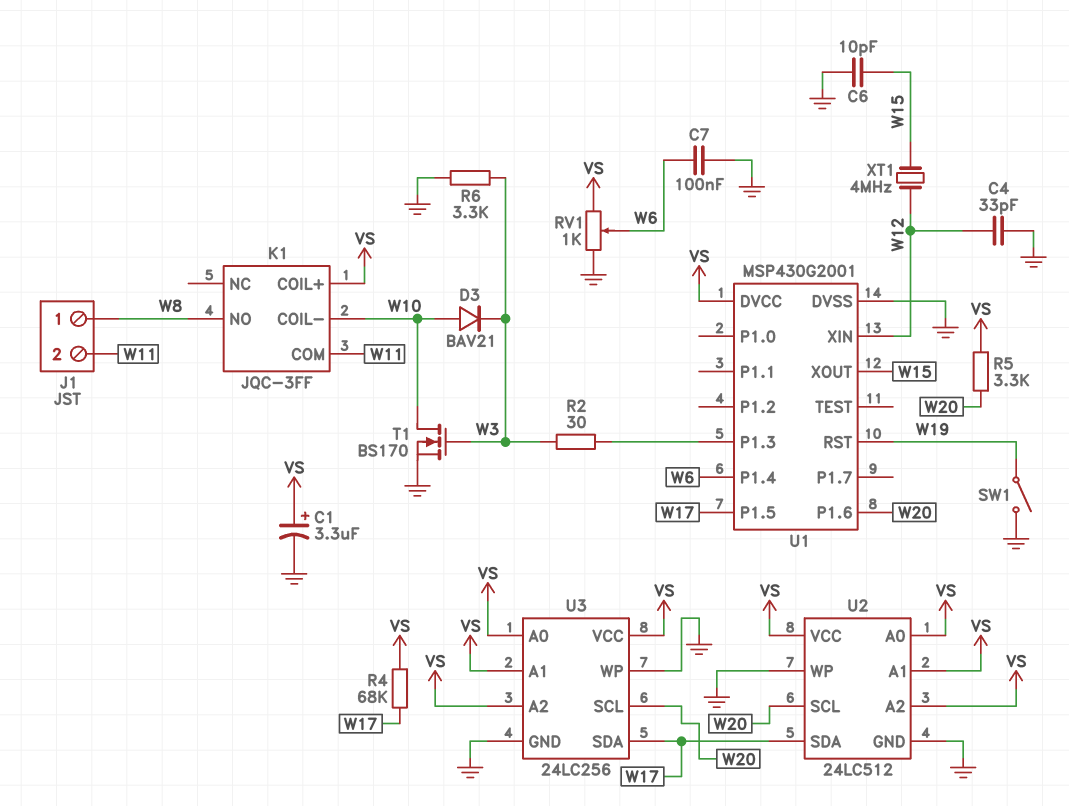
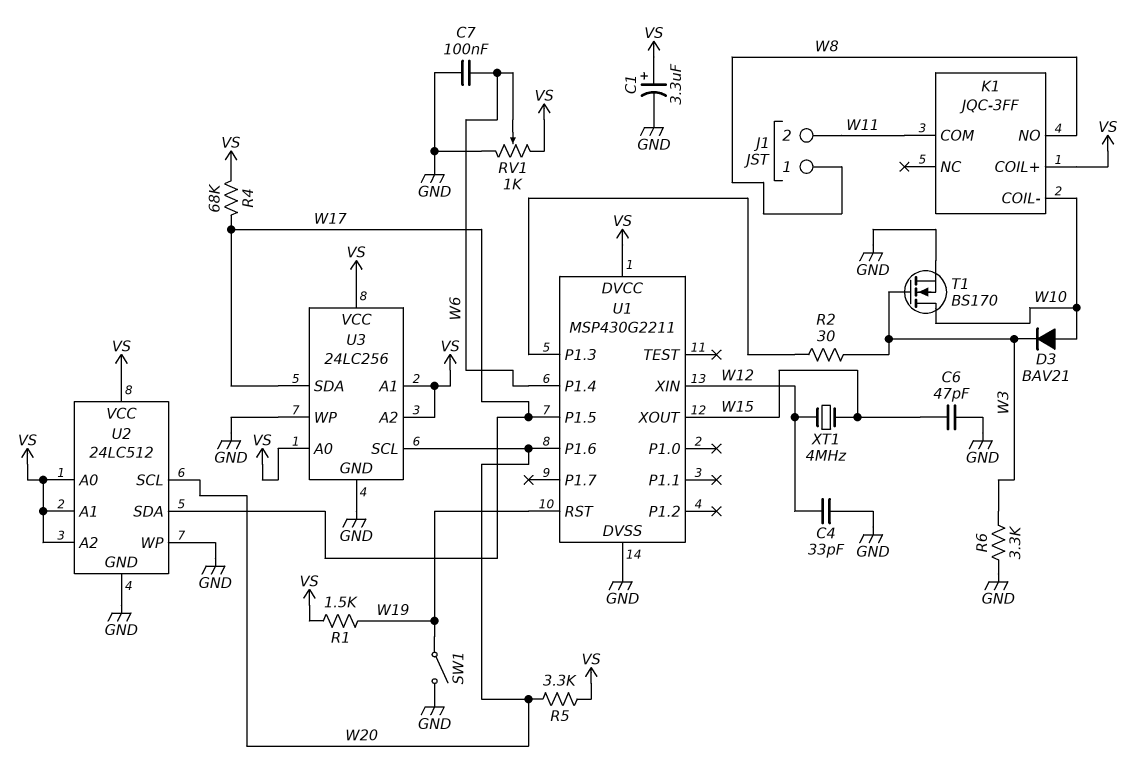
C6: 10pF (GND, W15) -> 47pF (GND, W15)
R1: none -> 1.5k (VS, W19)
U1: MSP430G2001 -> MSP430G2211

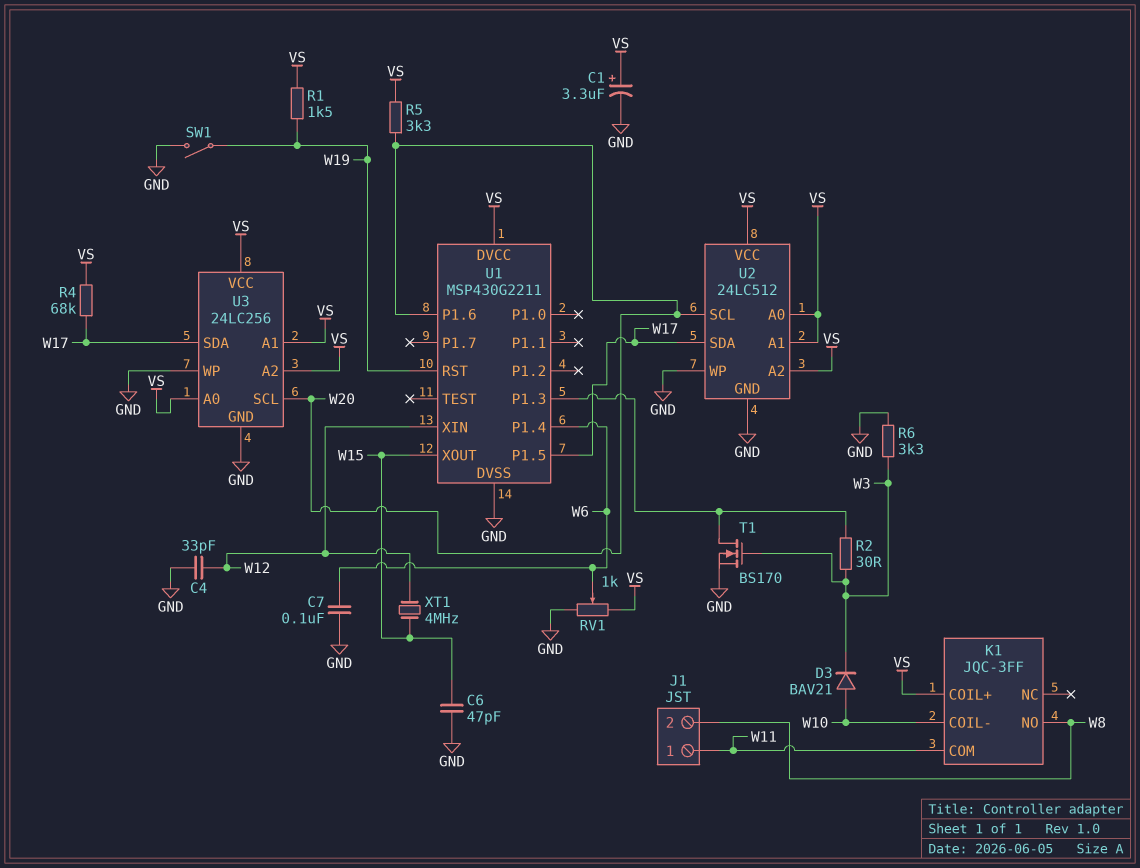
J1 pin 1: W8 -> W11
J1 pin 2: W11 -> W8
T1: NMOS BS170 (G W3, D W10, S GND) -> NMOS BS170 (G W3, D U1/P1.3, S GND)

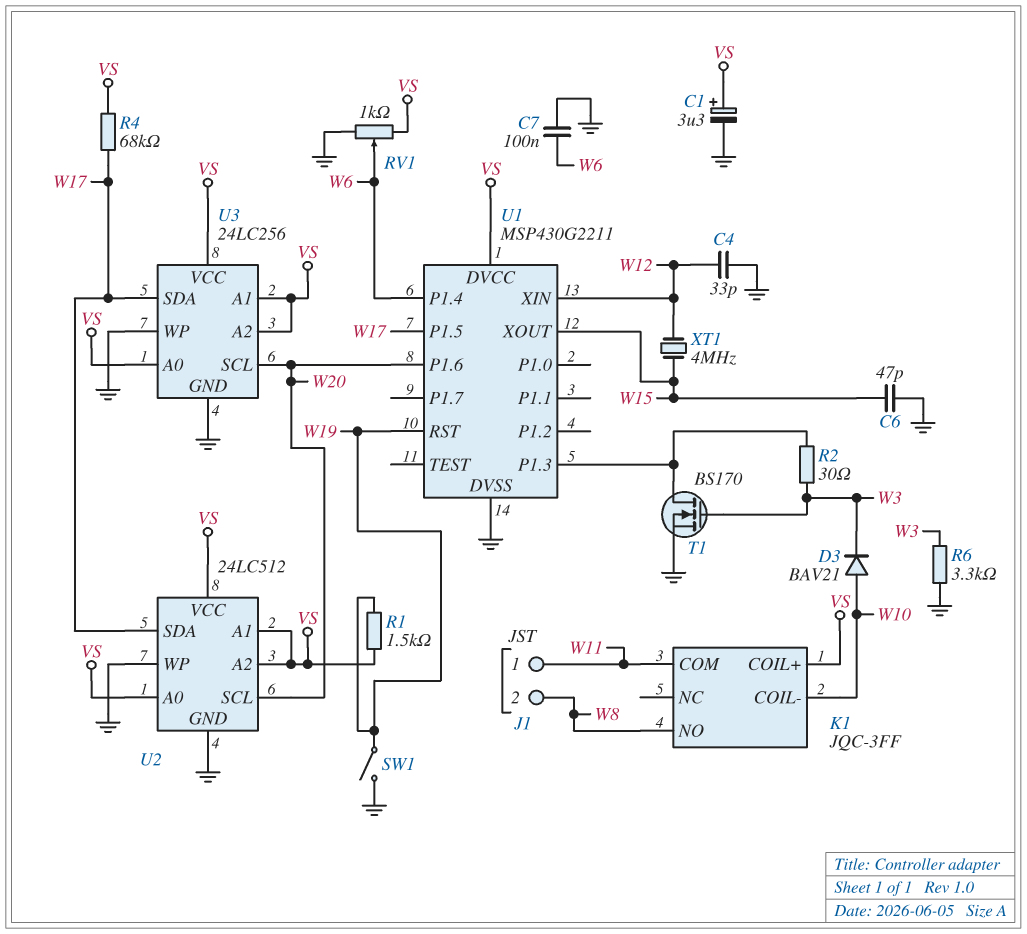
R5: 3.3k (VS, W20) -> none

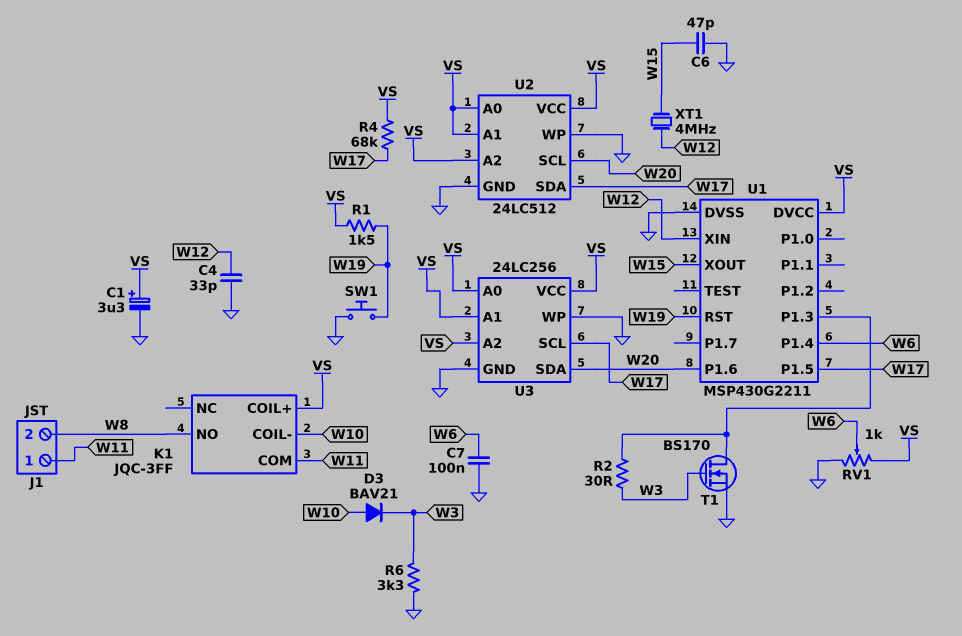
SW1: switch (GND, W19) -> button (GND, W19)
U3 pin SCL: W20 -> W17
U3 pin SDA: W17 -> W20

